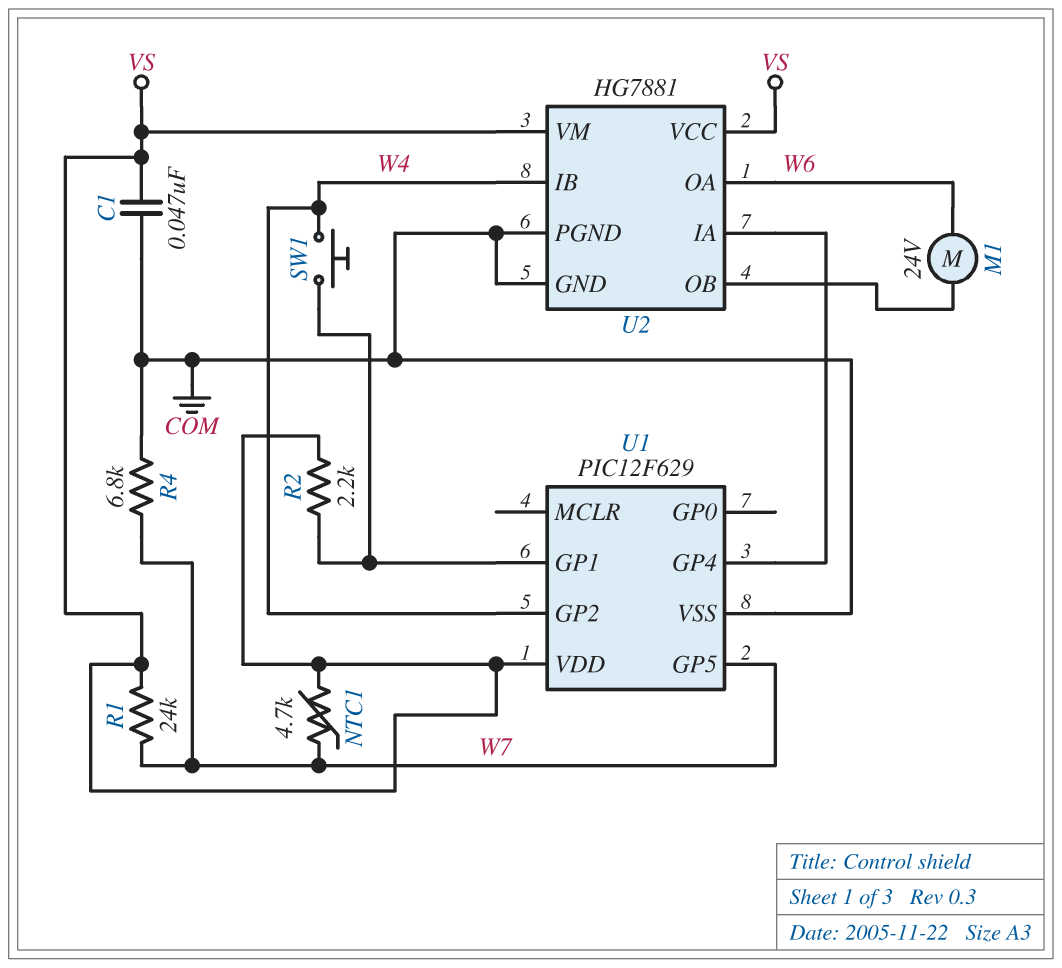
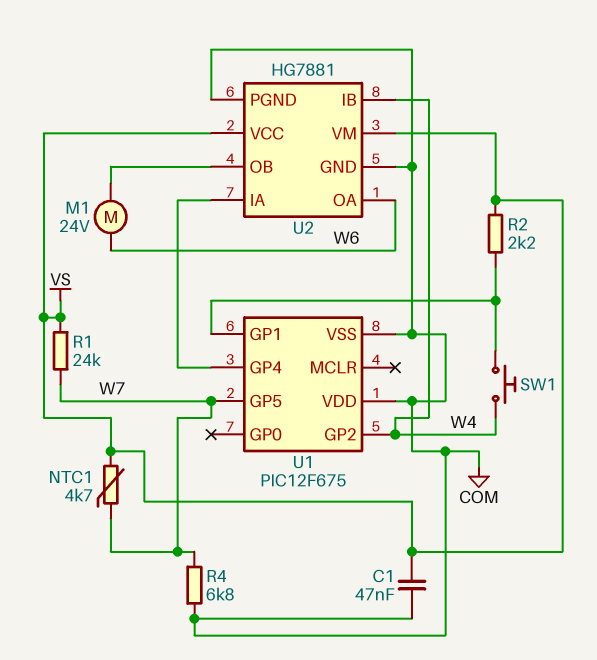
U1: PIC12F629 -> PIC12F675
U1 pin VDD: VS -> COM

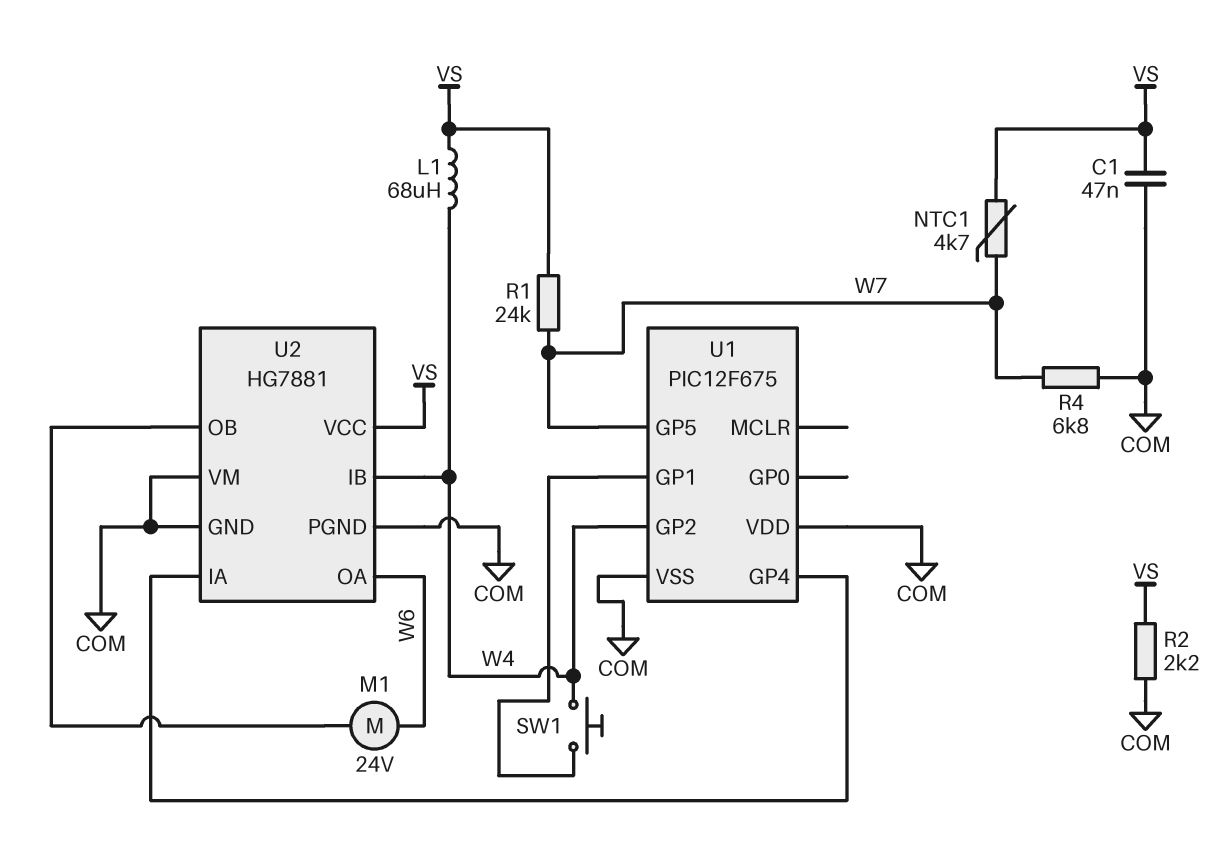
L1: none -> 68uH (VS, W4)
R2: 2.2k (U1/GP1, VS) -> 2.2k (COM, VS)
U2 pin VM: VS -> COM

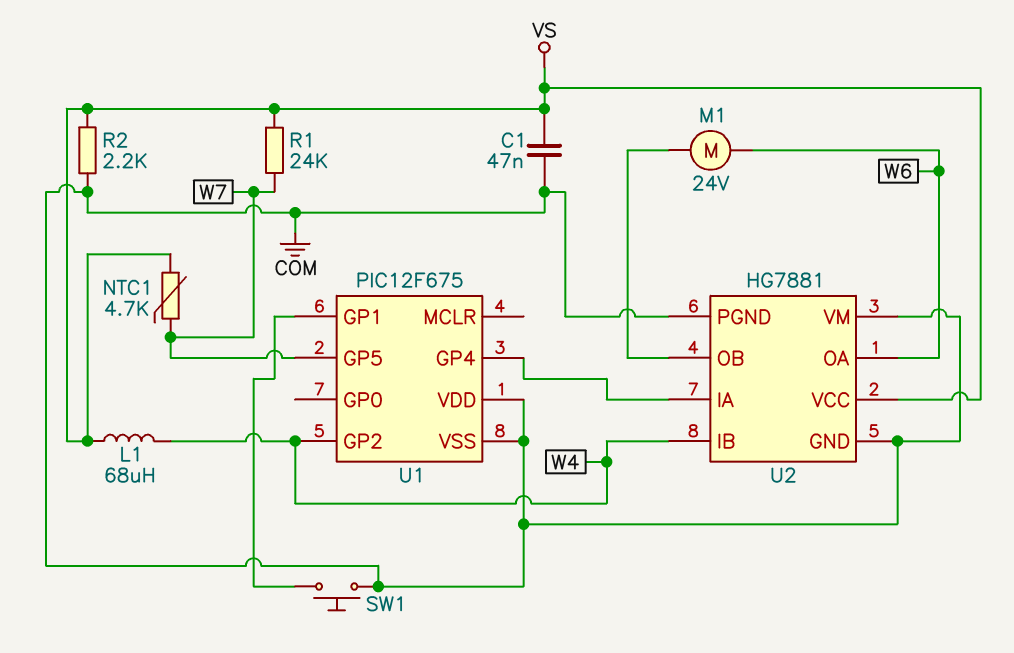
R4: 6.8k (COM, W7) -> none
SW1: button (U1/GP1, W4) -> button (COM, U1/GP1)

